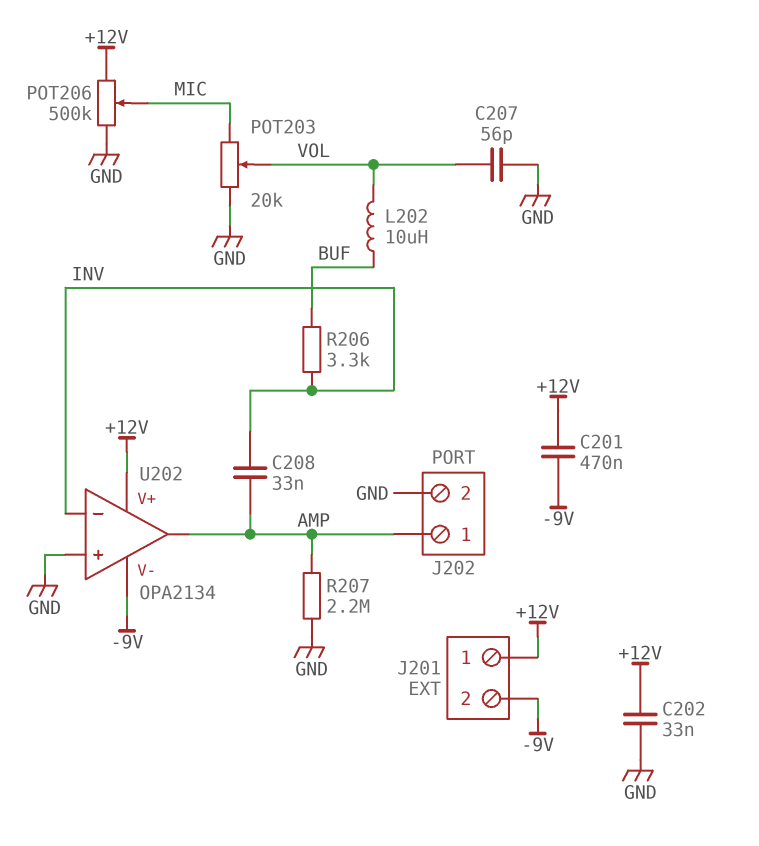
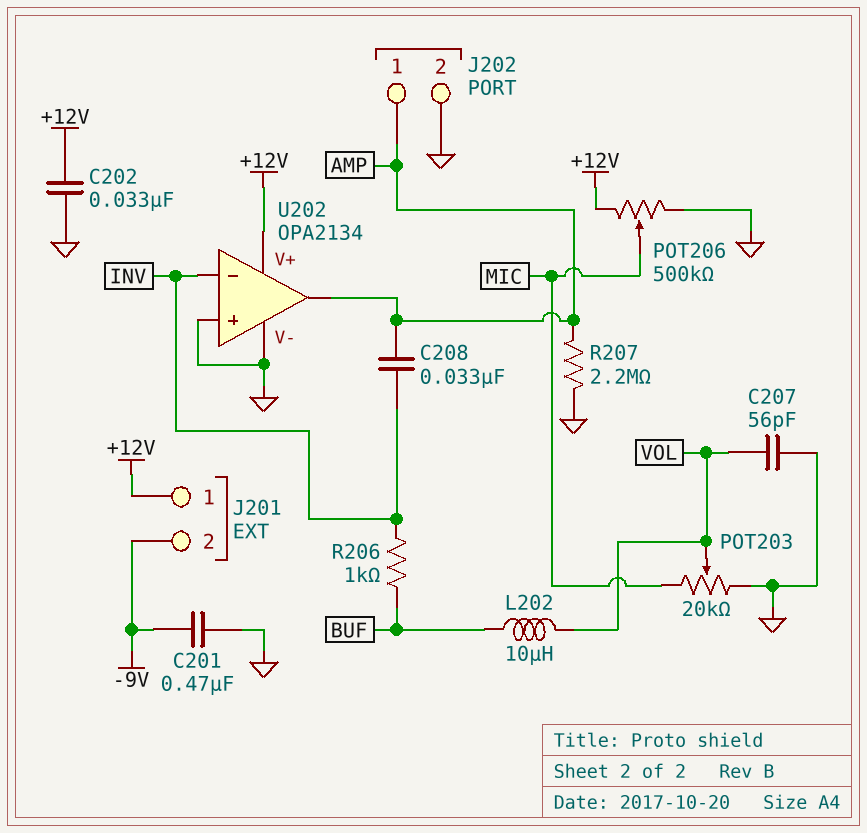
C201: 470nF (+12V, -9V) -> 470nF (-9V, GND)
R206: 3.3k (BUF, INV) -> 1k (BUF, INV)
U202 pin V-: -9V -> GND

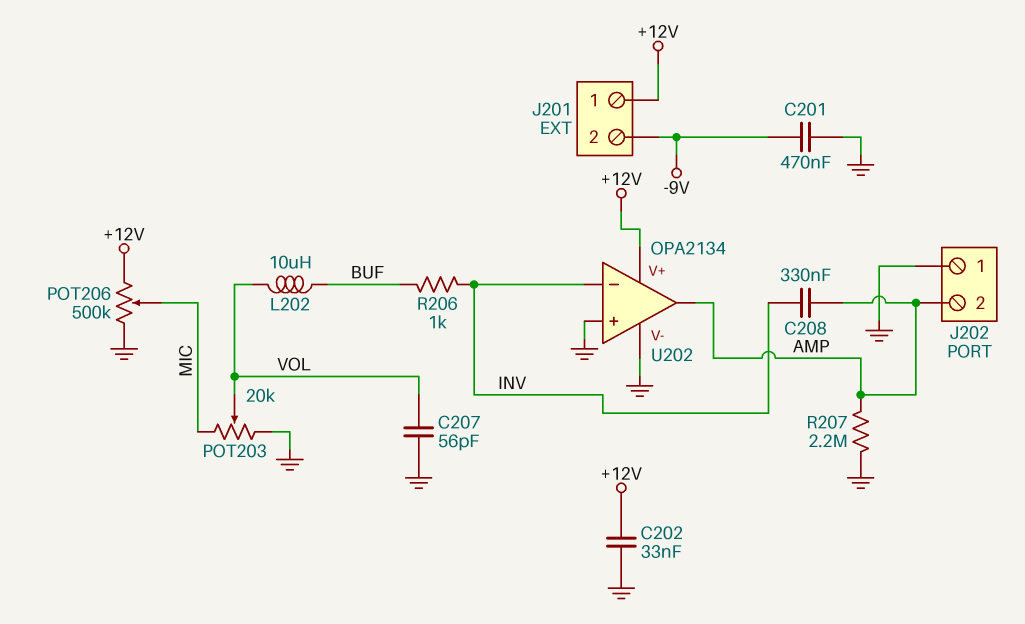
C208: 33nF (AMP, INV) -> 330nF (AMP, INV)
J202 pin 1: AMP -> GND
J202 pin 2: GND -> AMP

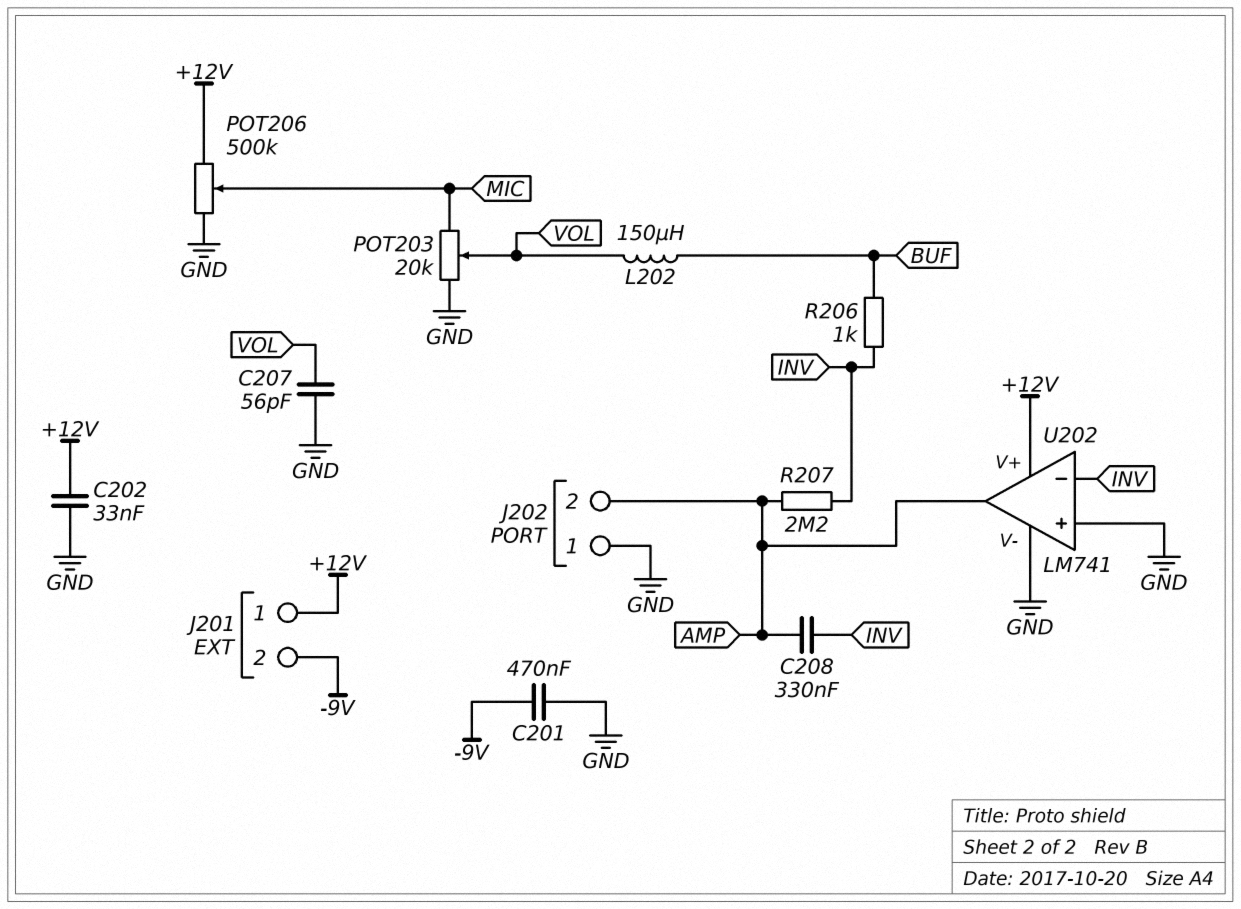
L202: 10uH (BUF, VOL) -> 150uH (BUF, VOL)
R207: 2.2M (AMP, GND) -> 2.2M (AMP, INV)
U202: OPA2134 -> LM741

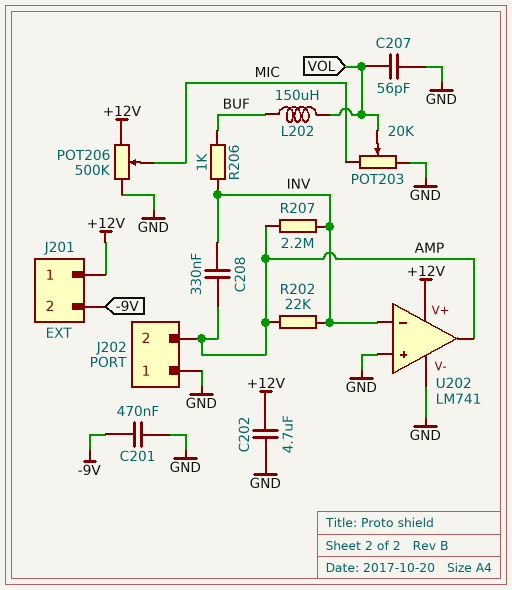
C202: 33nF (+12V, GND) -> 4.7uF (+12V, GND)
R202: none -> 22k (AMP, INV)

